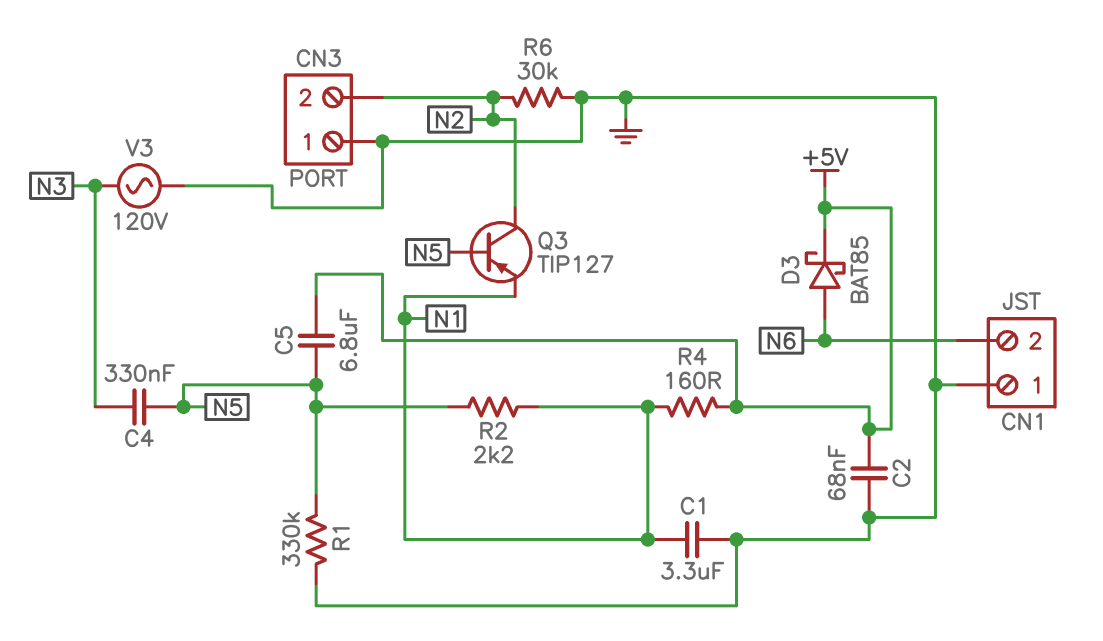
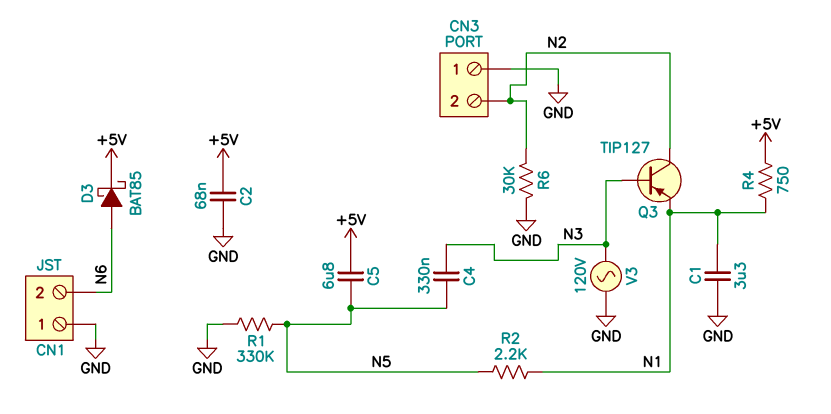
Q3: PNP TIP127 (B N5, C N2, E N1) -> PNP TIP127 (B N3, C N2, E N1)
R4: 160 (+5V, N1) -> 750 (+5V, N1)

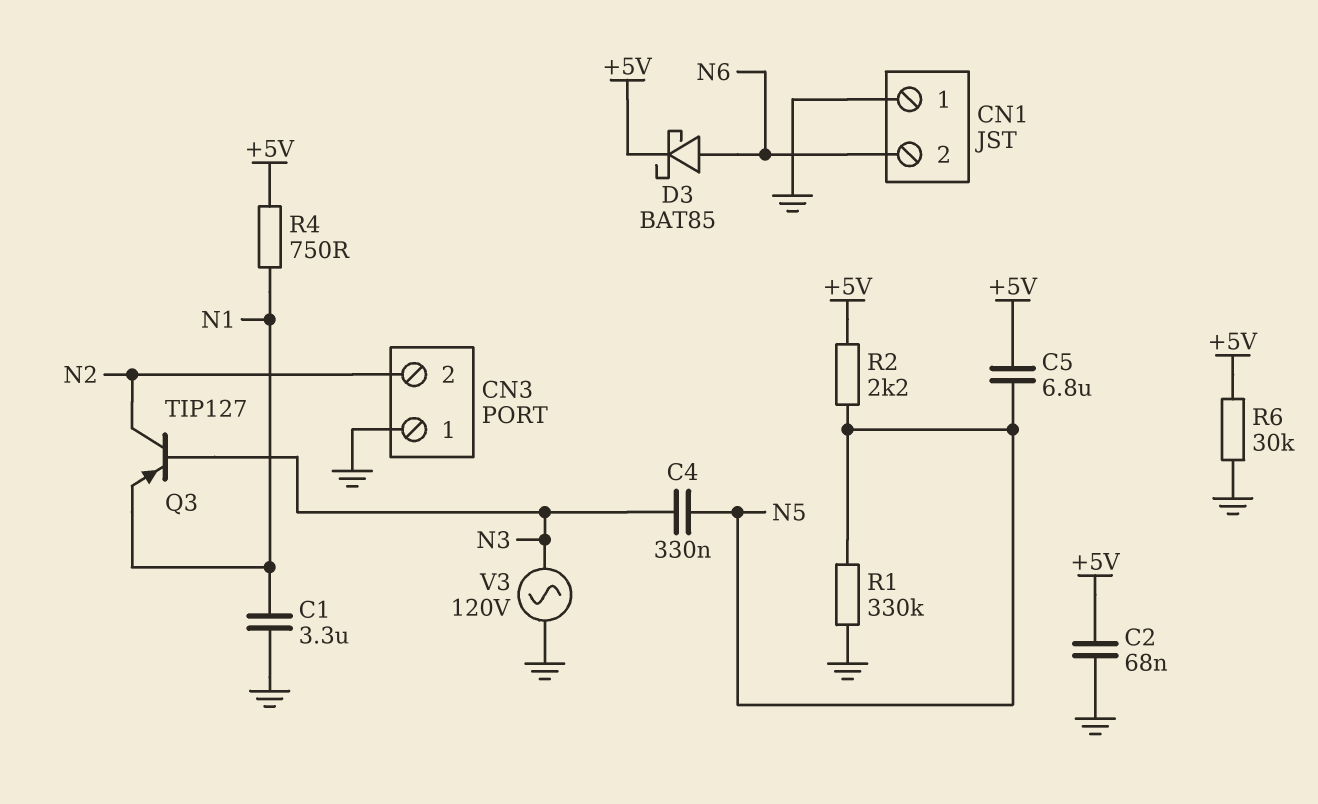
R2: 2.2k (N1, N5) -> 2.2k (+5V, N5)
R6: 30k (GND, N2) -> 30k (+5V, GND)

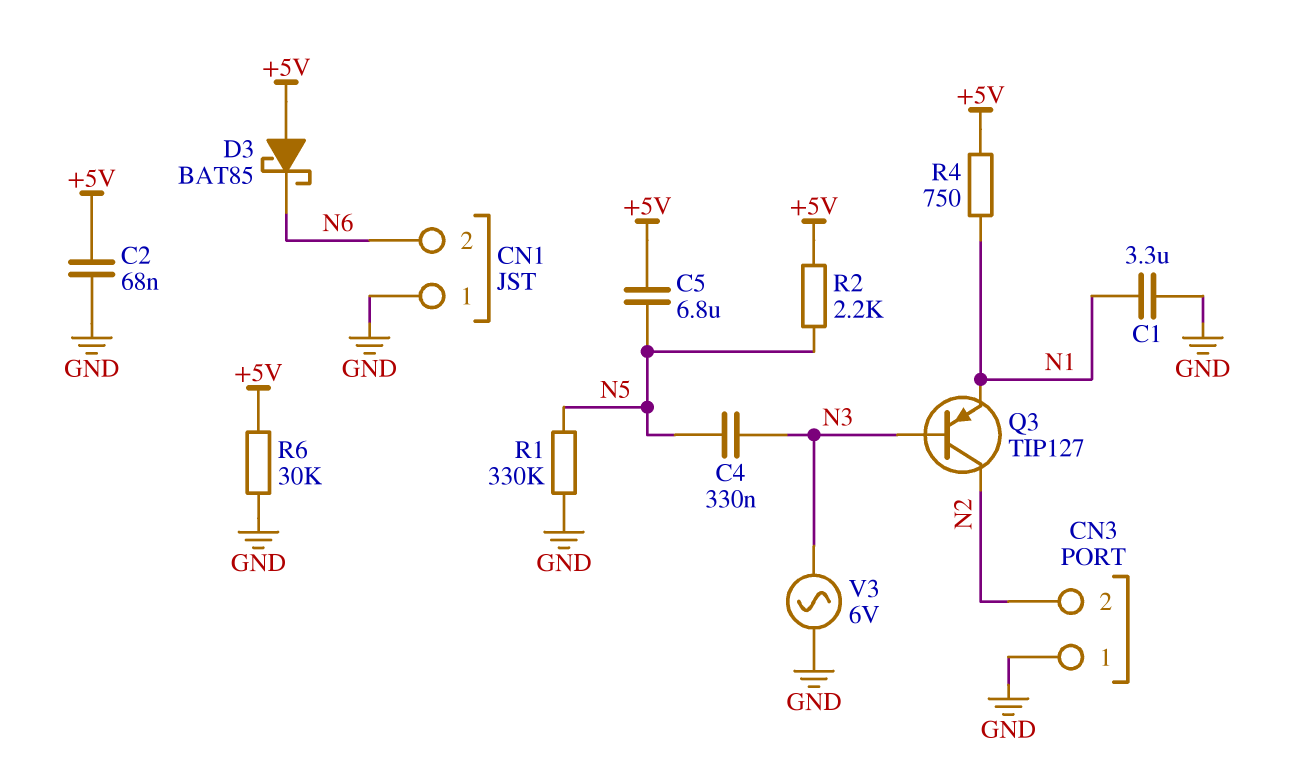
D3: schottky BAT85 (A N6, K +5V) -> schottky BAT85 (A +5V, K N6)
V3: AC 120V (GND, N3) -> AC 6V (GND, N3)

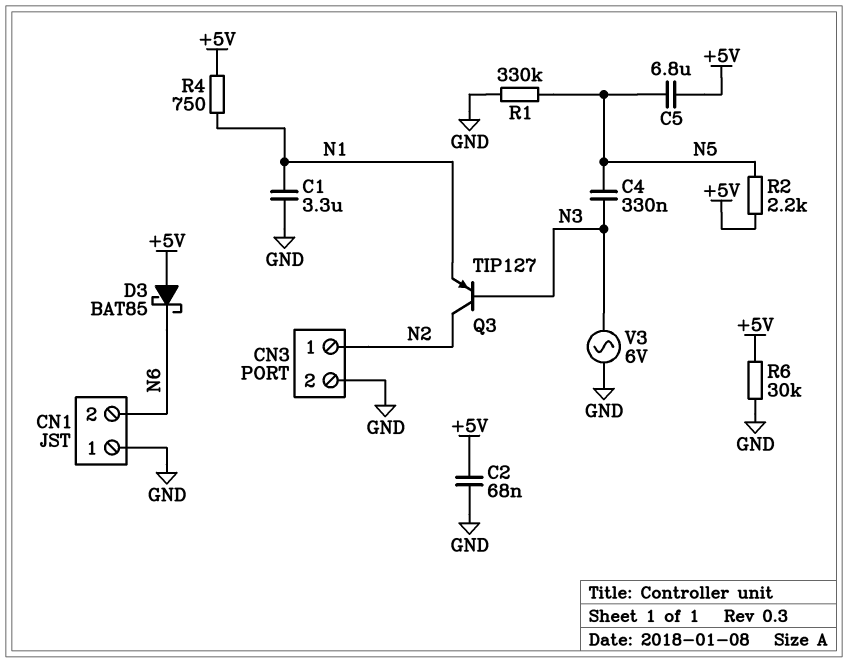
CN3 pin 1: GND -> N2
CN3 pin 2: N2 -> GND

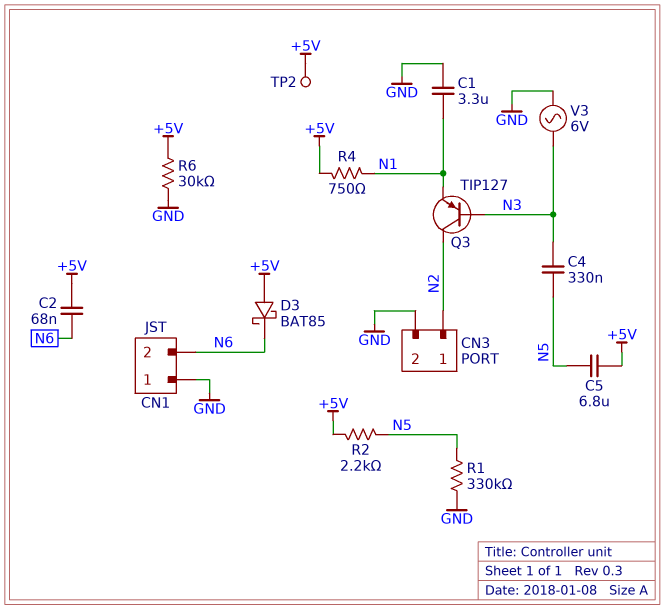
C2: 68nF (+5V, GND) -> 68nF (+5V, N6)
TP2: none -> test point (+5V)

